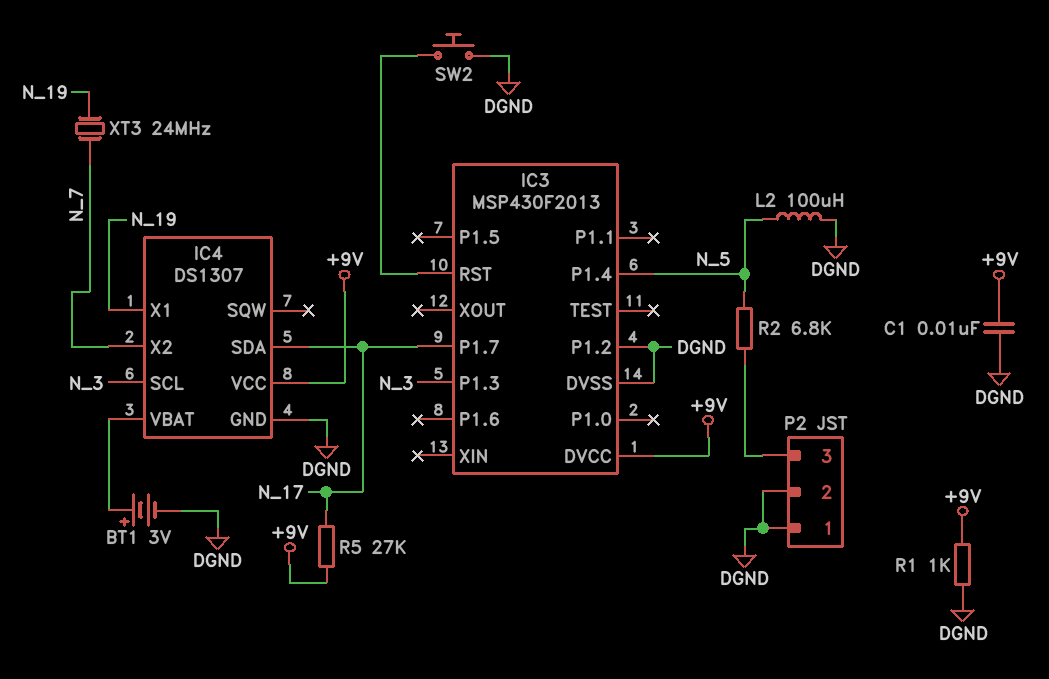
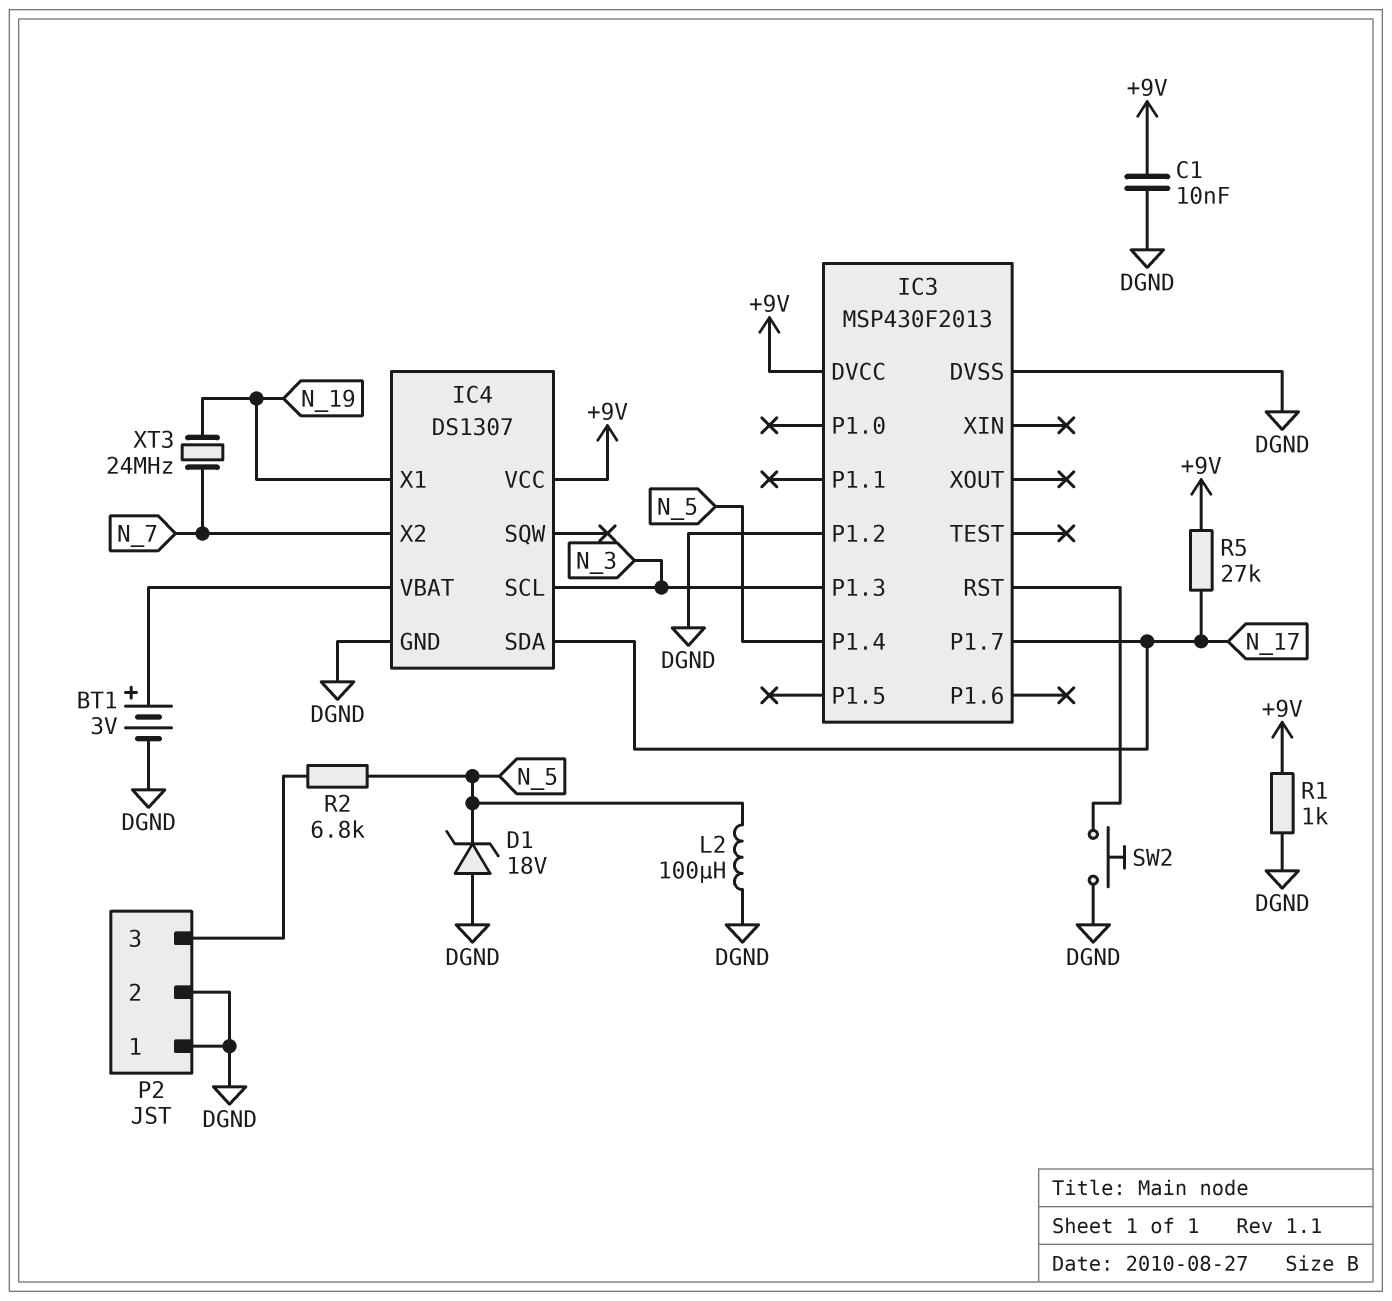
D1: none -> zener 18V (A DGND, K N_5)

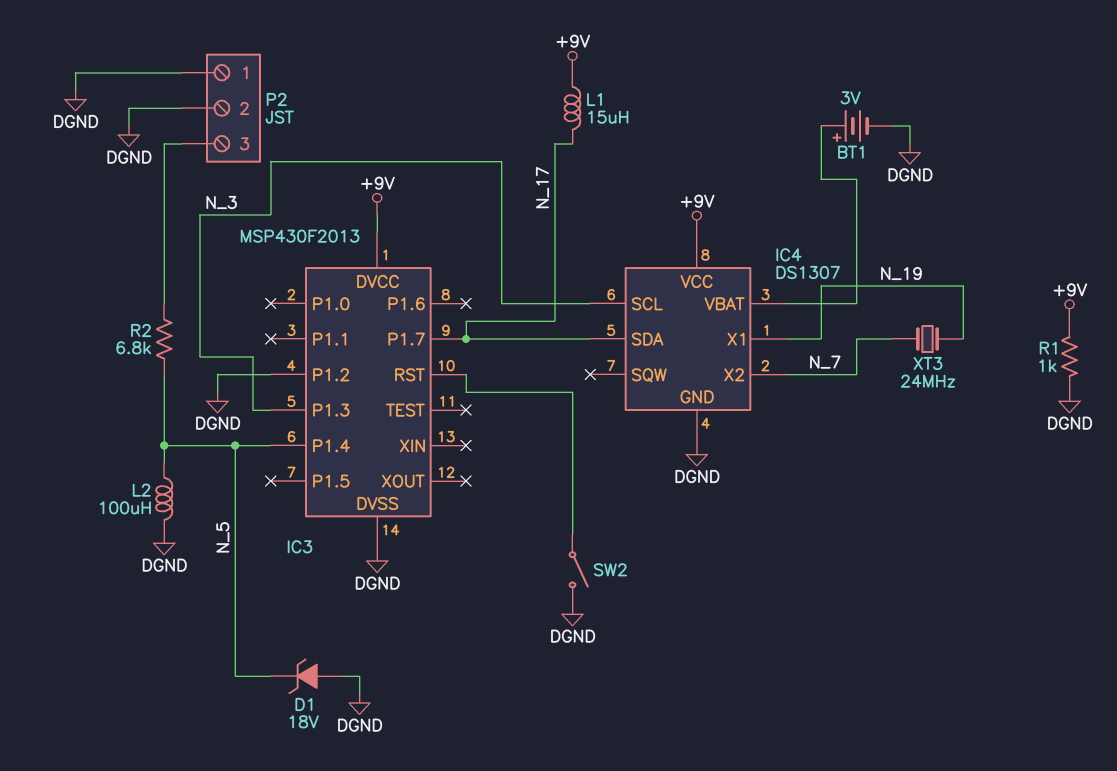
C1: 10nF (+9V, DGND) -> none
L1: none -> 15uH (+9V, N_17)
R5: 27k (+9V, N_17) -> none
SW2: button (DGND, IC3/RST) -> switch (DGND, IC3/RST)

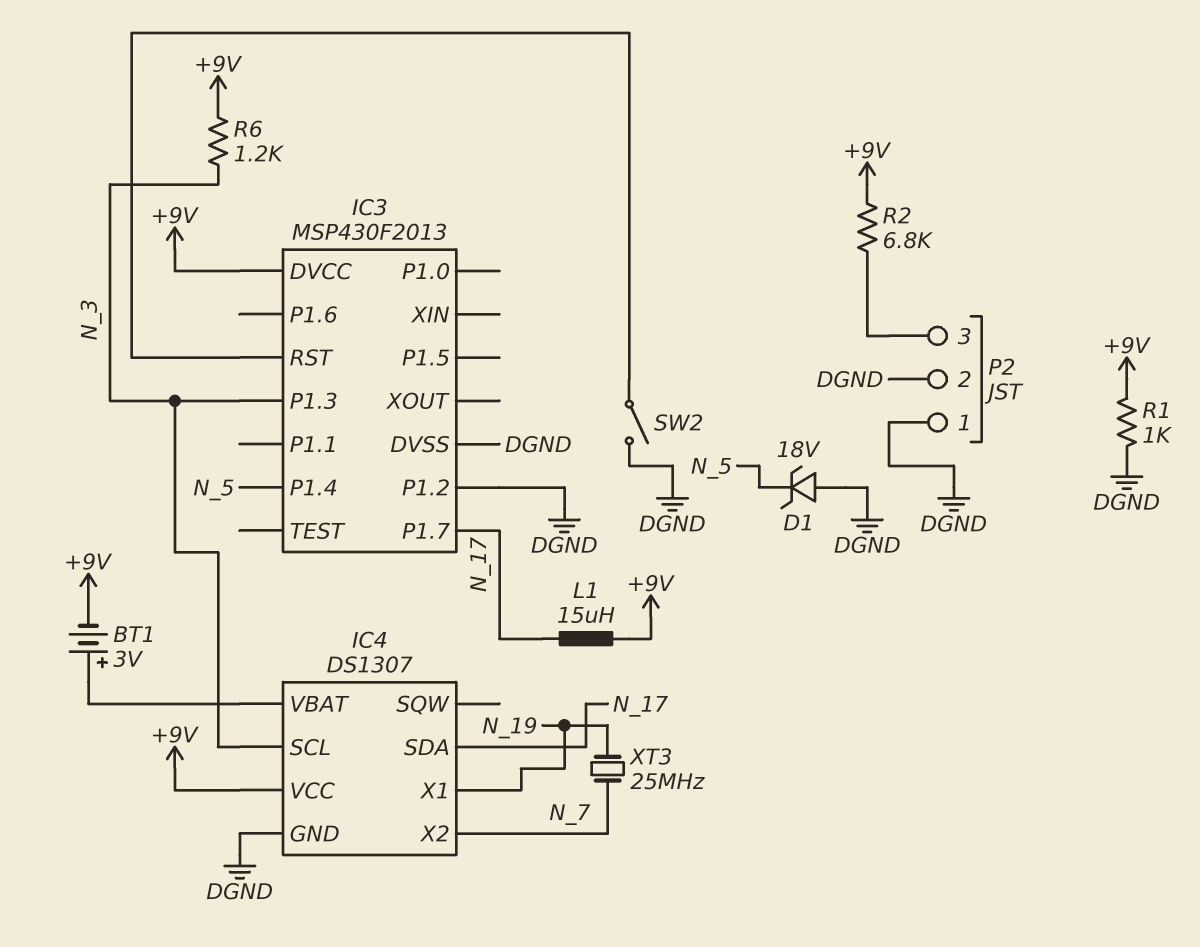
BT1: 3V (plus IC4/VBAT, minus DGND) -> 3V (plus IC4/VBAT, minus +9V)
L2: 100uH (DGND, N_5) -> none
R2: 6.8k (N_5, P2/3) -> 6.8k (+9V, P2/3)
R6: none -> 1.2k (+9V, N_3)
XT3: 24MHz (N_7, N_19) -> 25MHz (N_7, N_19)

